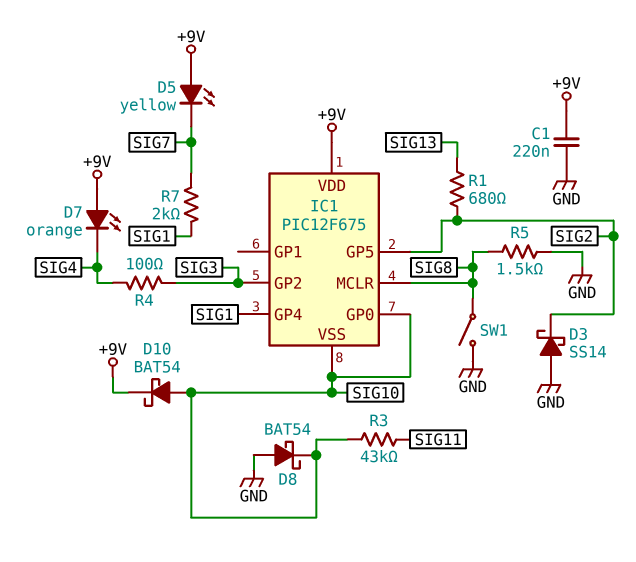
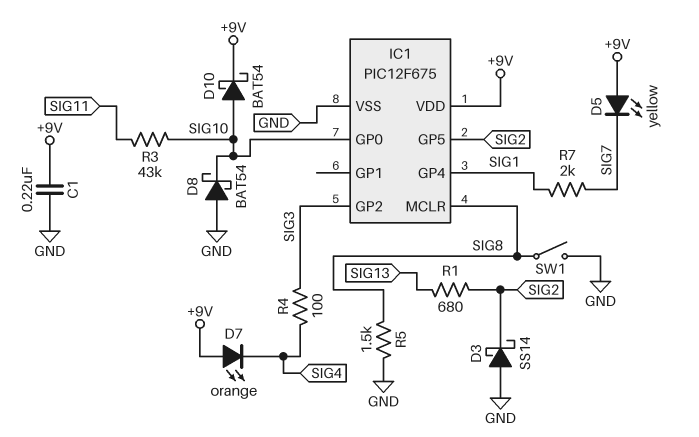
IC1 pin VSS: SIG10 -> GND

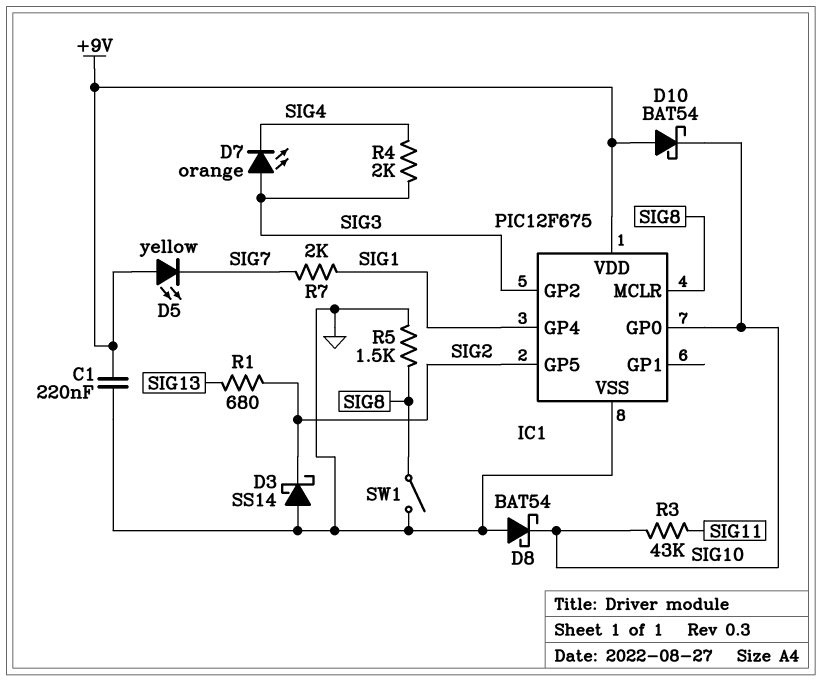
D7: LED orange (A +9V, K SIG4) -> LED orange (A SIG3, K SIG4)
D10: schottky BAT54 (A SIG10, K +9V) -> schottky BAT54 (A +9V, K SIG10)
R4: 100 (SIG3, SIG4) -> 2k (SIG3, SIG4)

